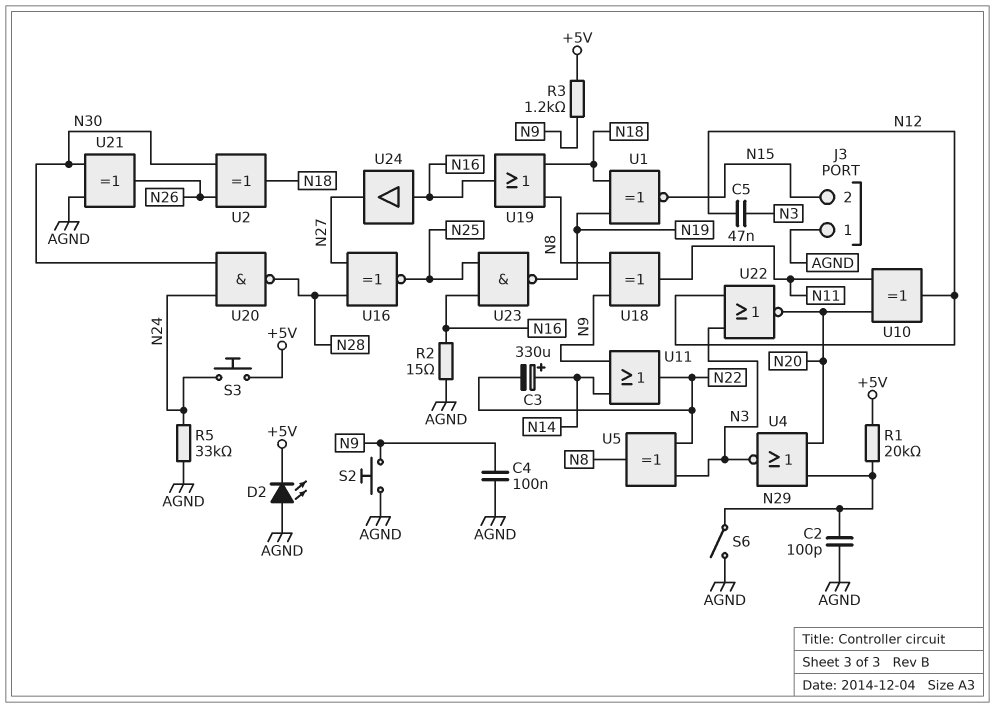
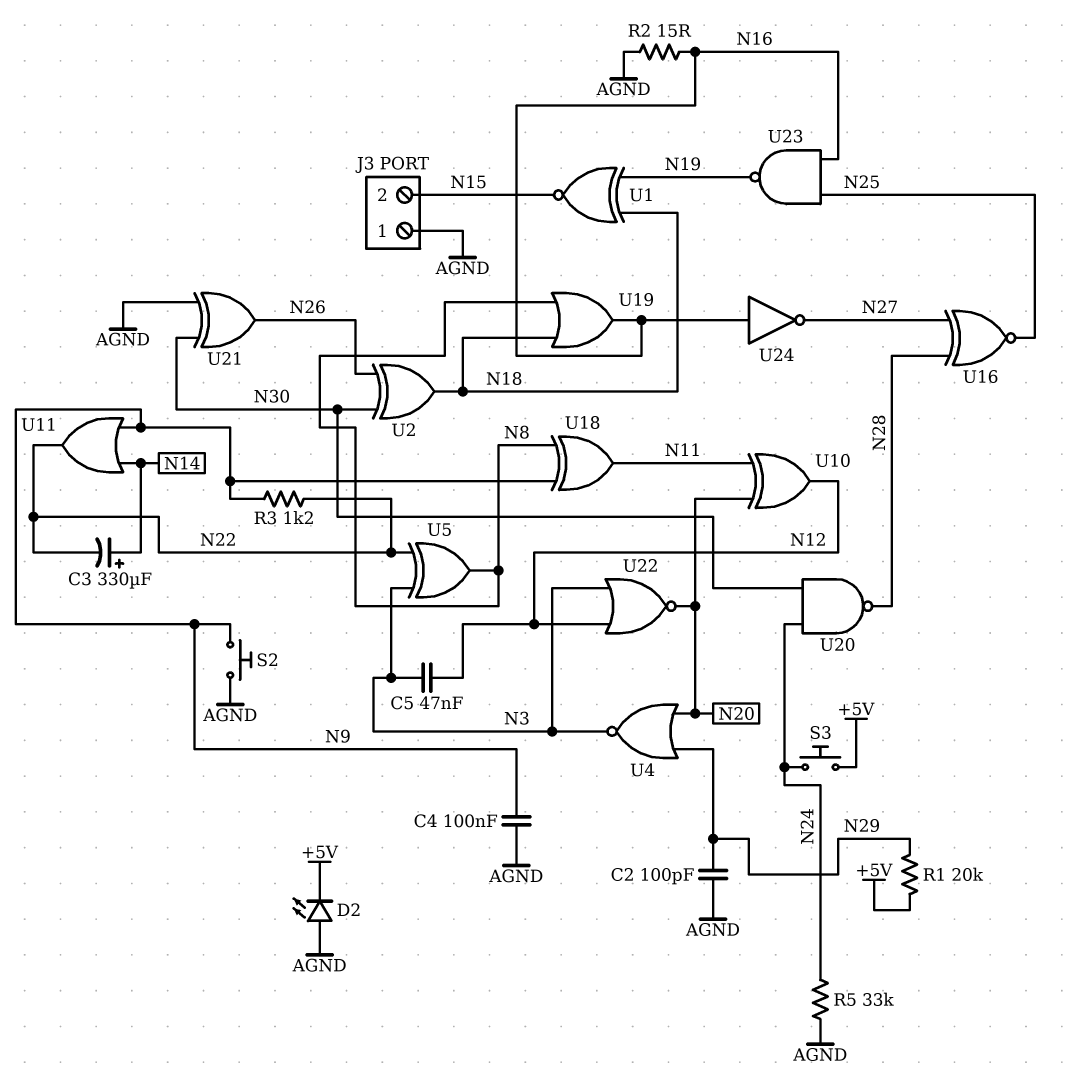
R3: 1.2k (+5V, N9) -> 1.2k (N9, N22)
S6: switch (AGND, N29) -> none
U24: buffer (in N16, out N27) -> NOT (in N16, out N27)

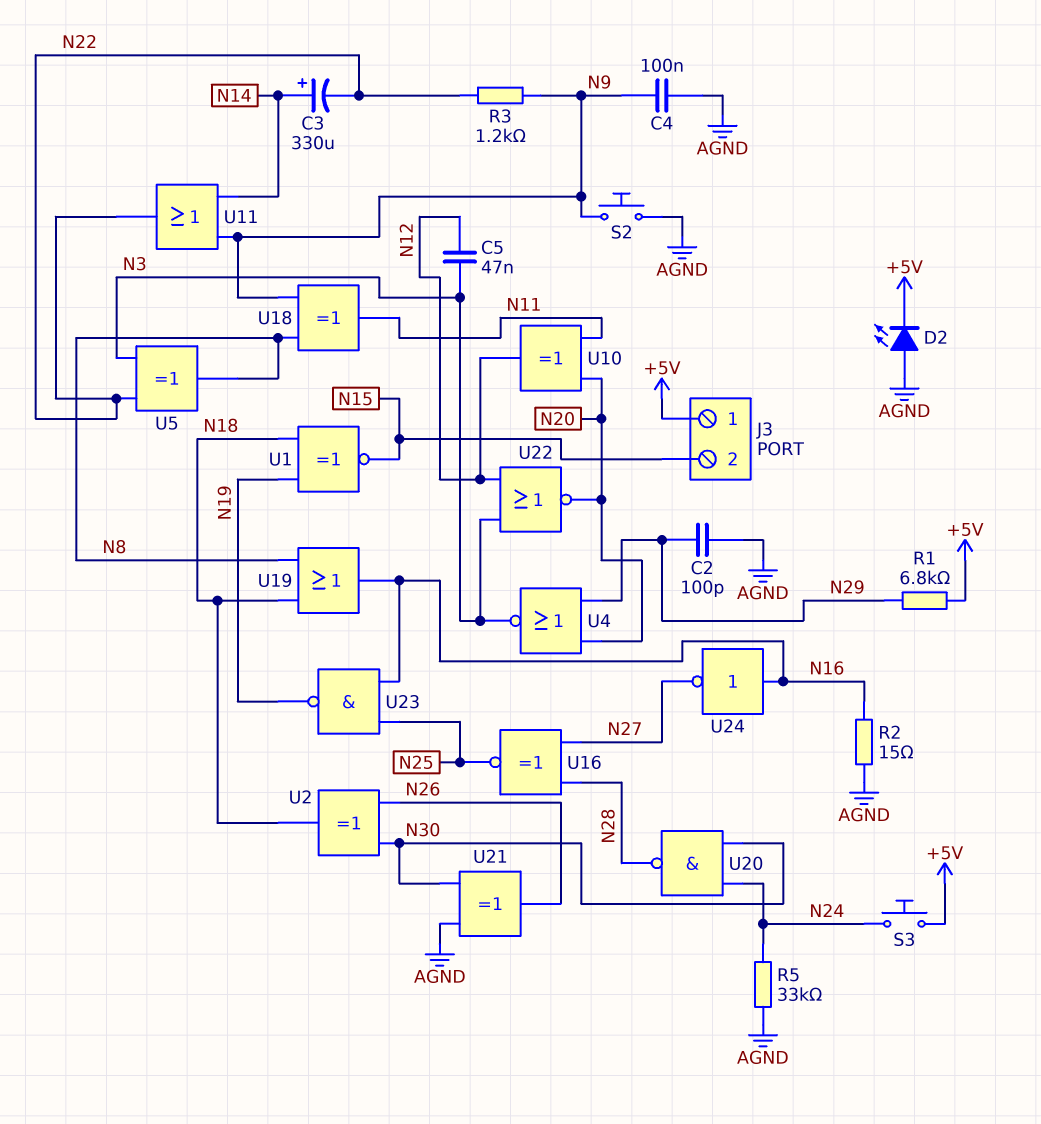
J3 pin 1: AGND -> +5V
R1: 20k (+5V, N29) -> 6.8k (+5V, N29)

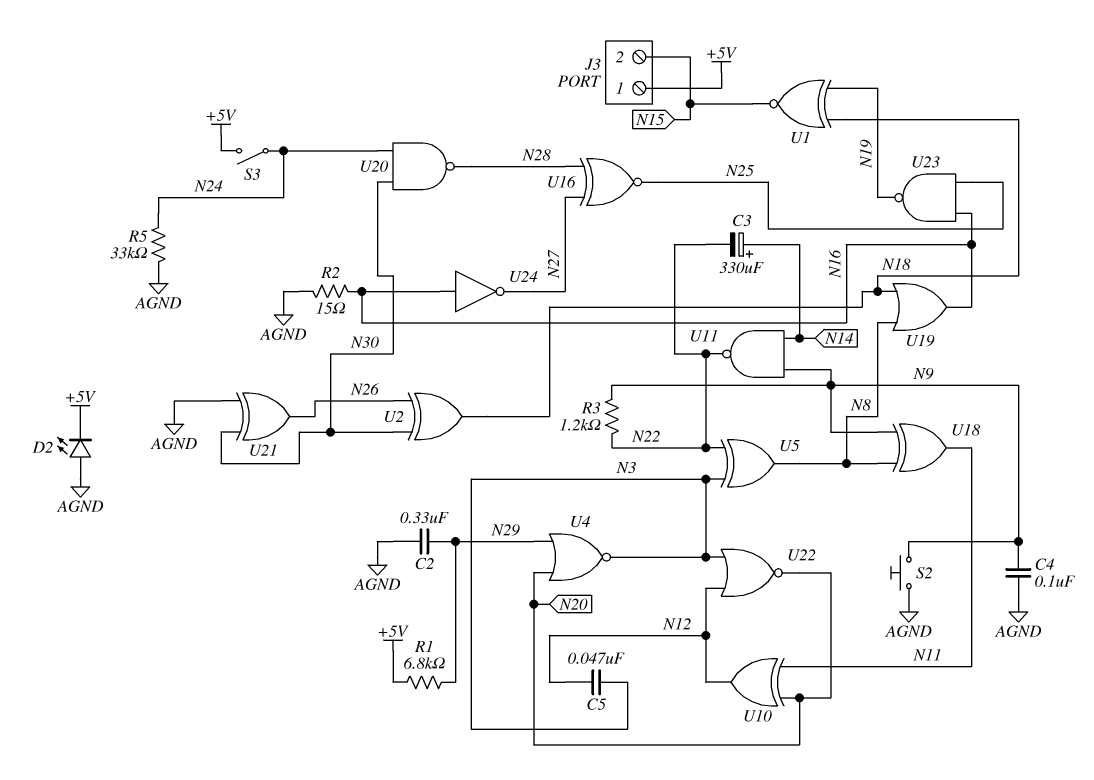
C2: 100pF (AGND, N29) -> 330nF (AGND, N29)
S3: button (+5V, N24) -> switch (+5V, N24)
U11: OR (in N9, in N14, out N22) -> NAND (in N9, in N14, out N22)

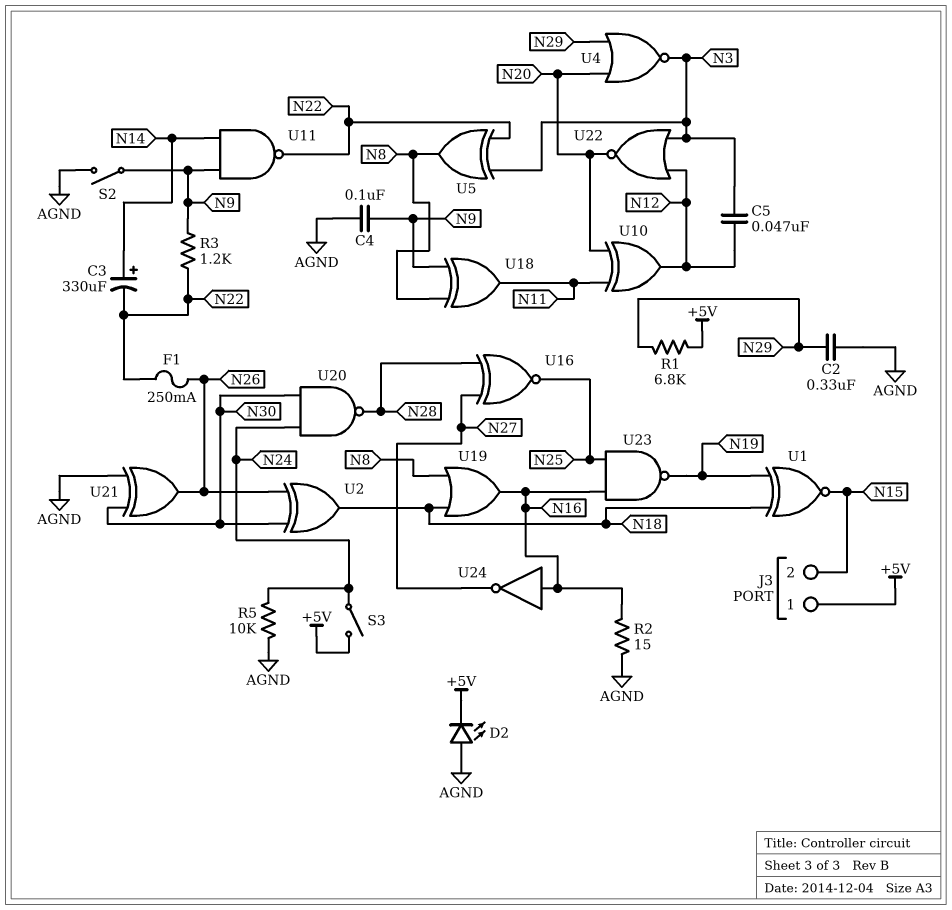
F1: none -> 250mA (N22, N26)
R5: 33k (AGND, N24) -> 10k (AGND, N24)
S2: button (AGND, N9) -> switch (AGND, N9)

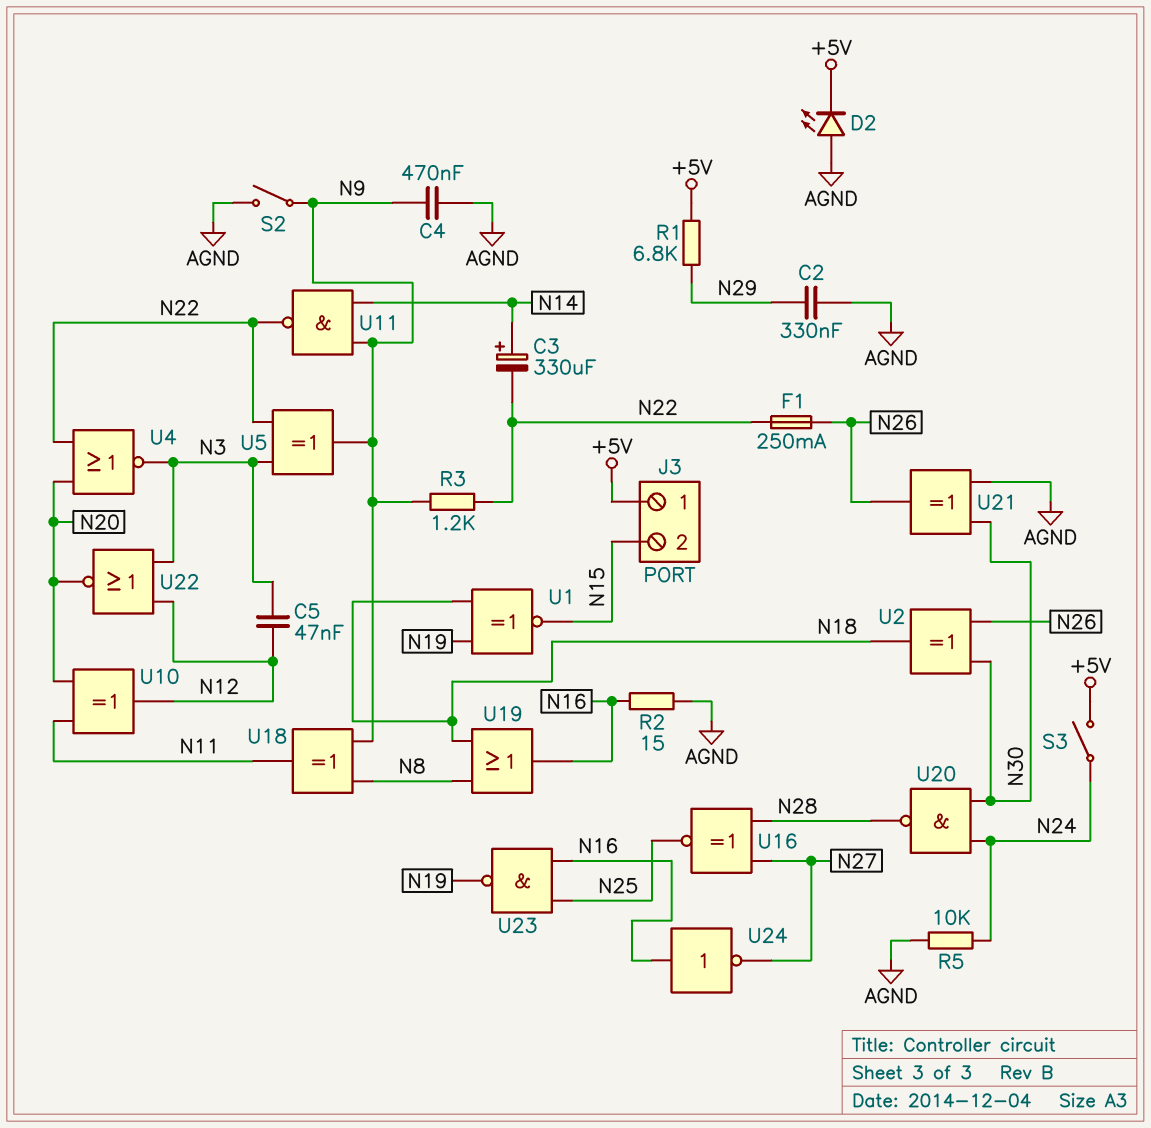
C4: 100nF (AGND, N9) -> 470nF (AGND, N9)
U4: NOR (in N20, in N29, out N3) -> NOR (in N20, in N22, out N3)
U5: XOR (in N3, in N22, out N8) -> XOR (in N3, in N22, out N9)

